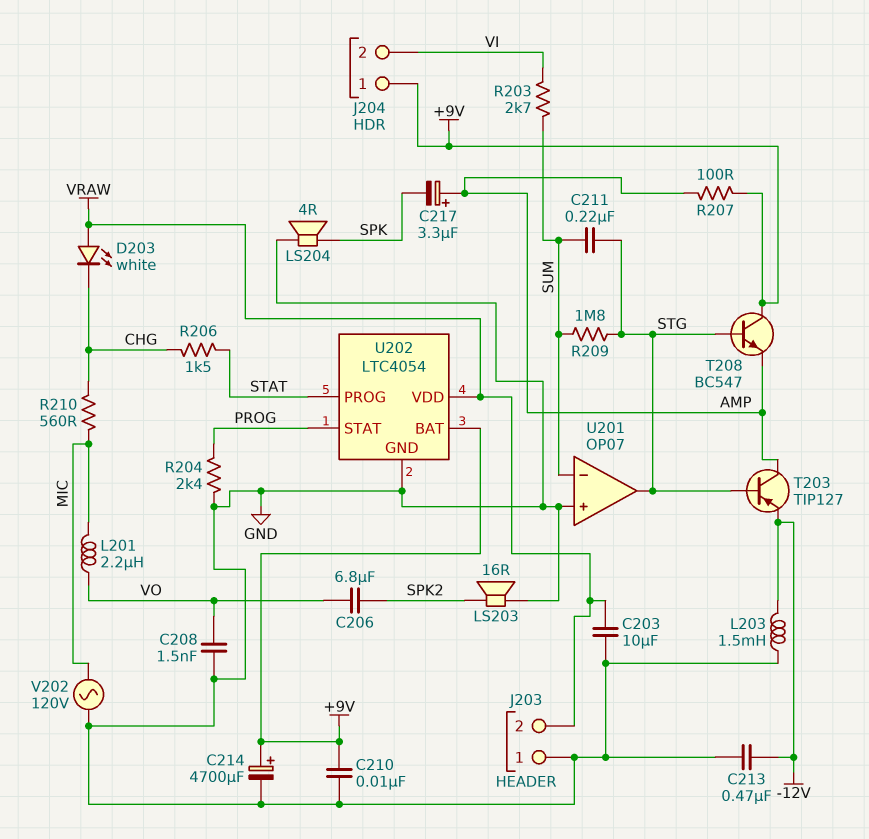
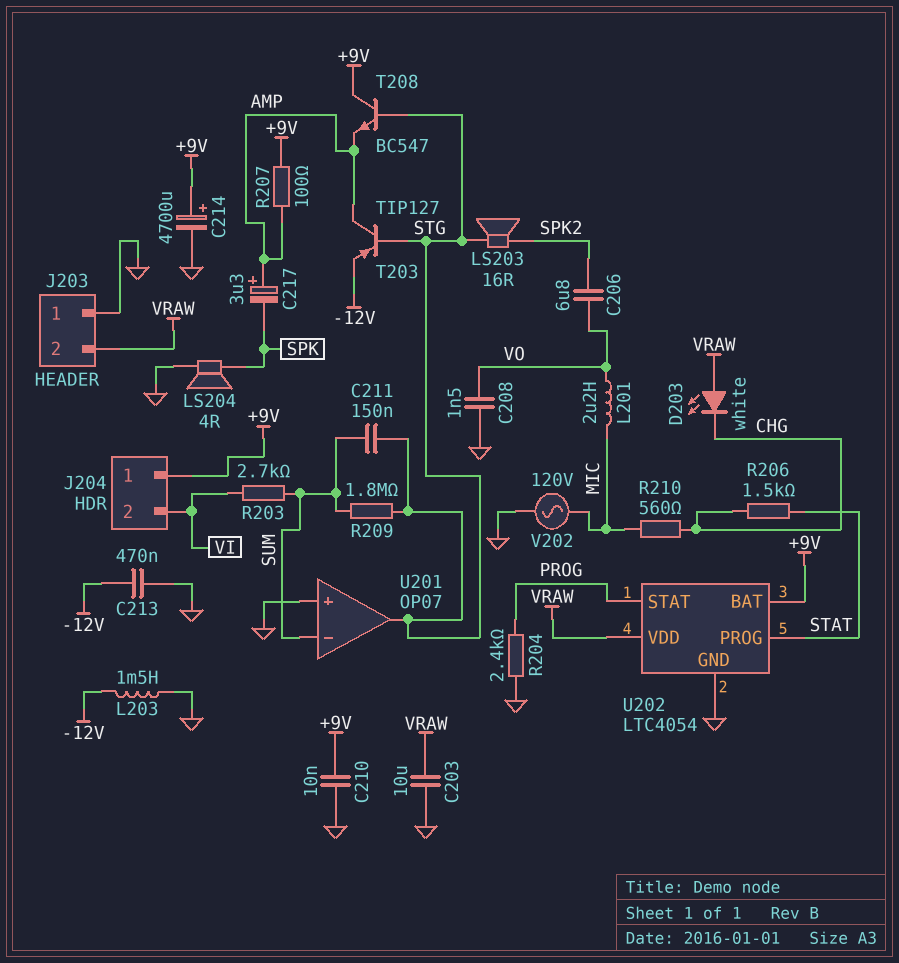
C211: 220nF (STG, SUM) -> 150nF (STG, SUM)
LS203: speaker 16R (GND, SPK2) -> speaker 16R (SPK2, STG)

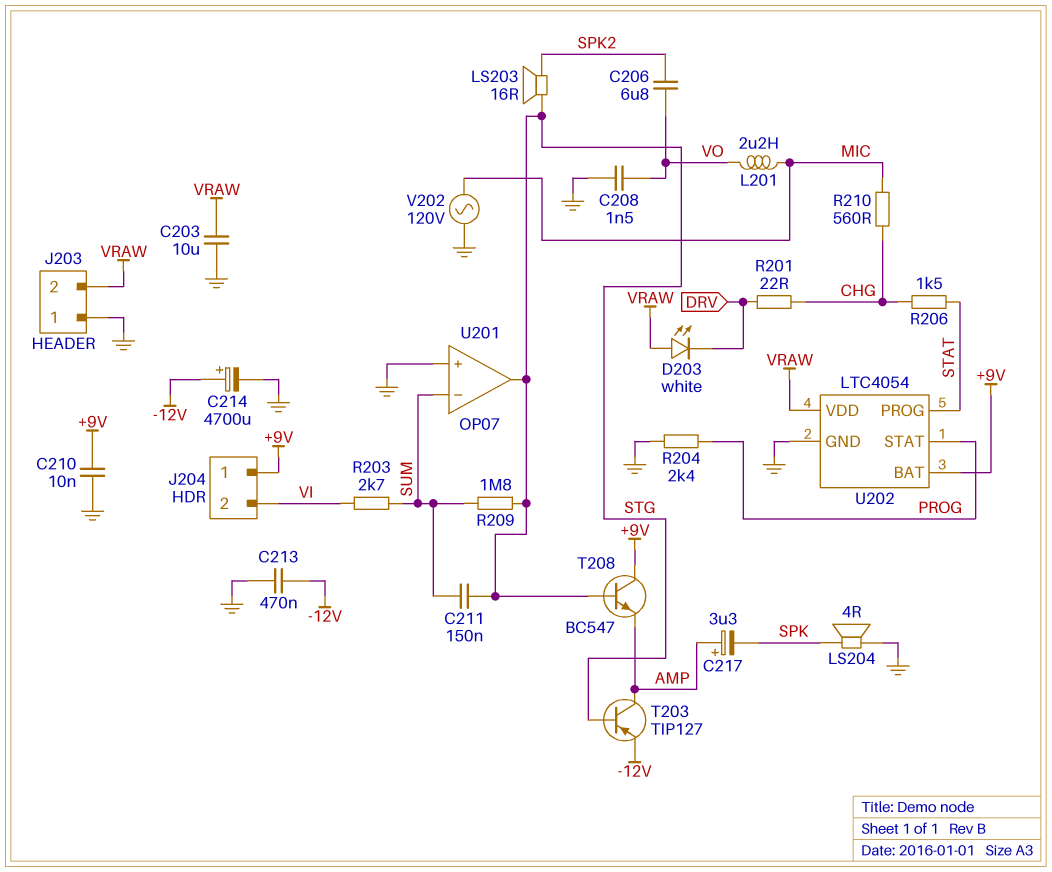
C214: 4700uF (plus +9V, minus GND) -> 4700uF (plus -12V, minus GND)
D203: LED white (A VRAW, K CHG) -> LED white (A VRAW, K DRV)
L203: 1.5mH (-12V, GND) -> none
R201: none -> 22 (CHG, DRV)
R207: 100 (+9V, AMP) -> none

